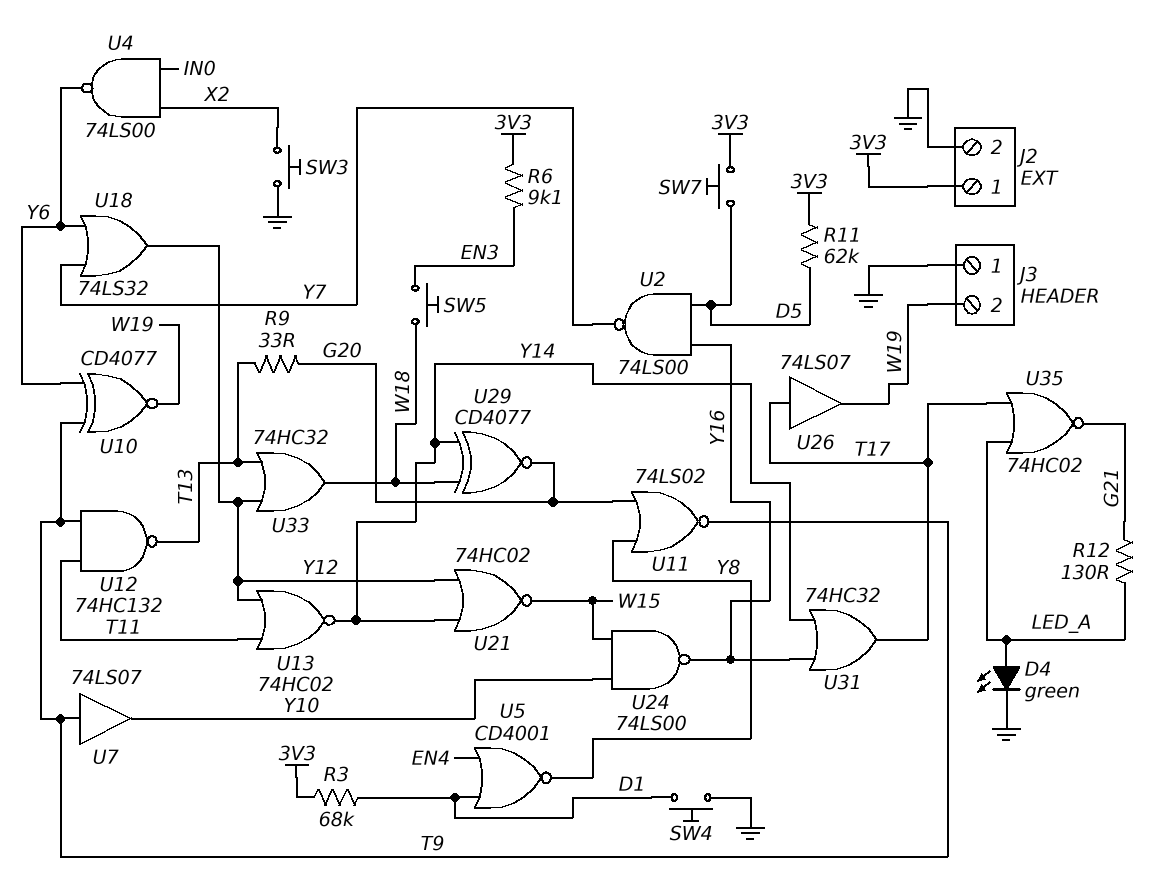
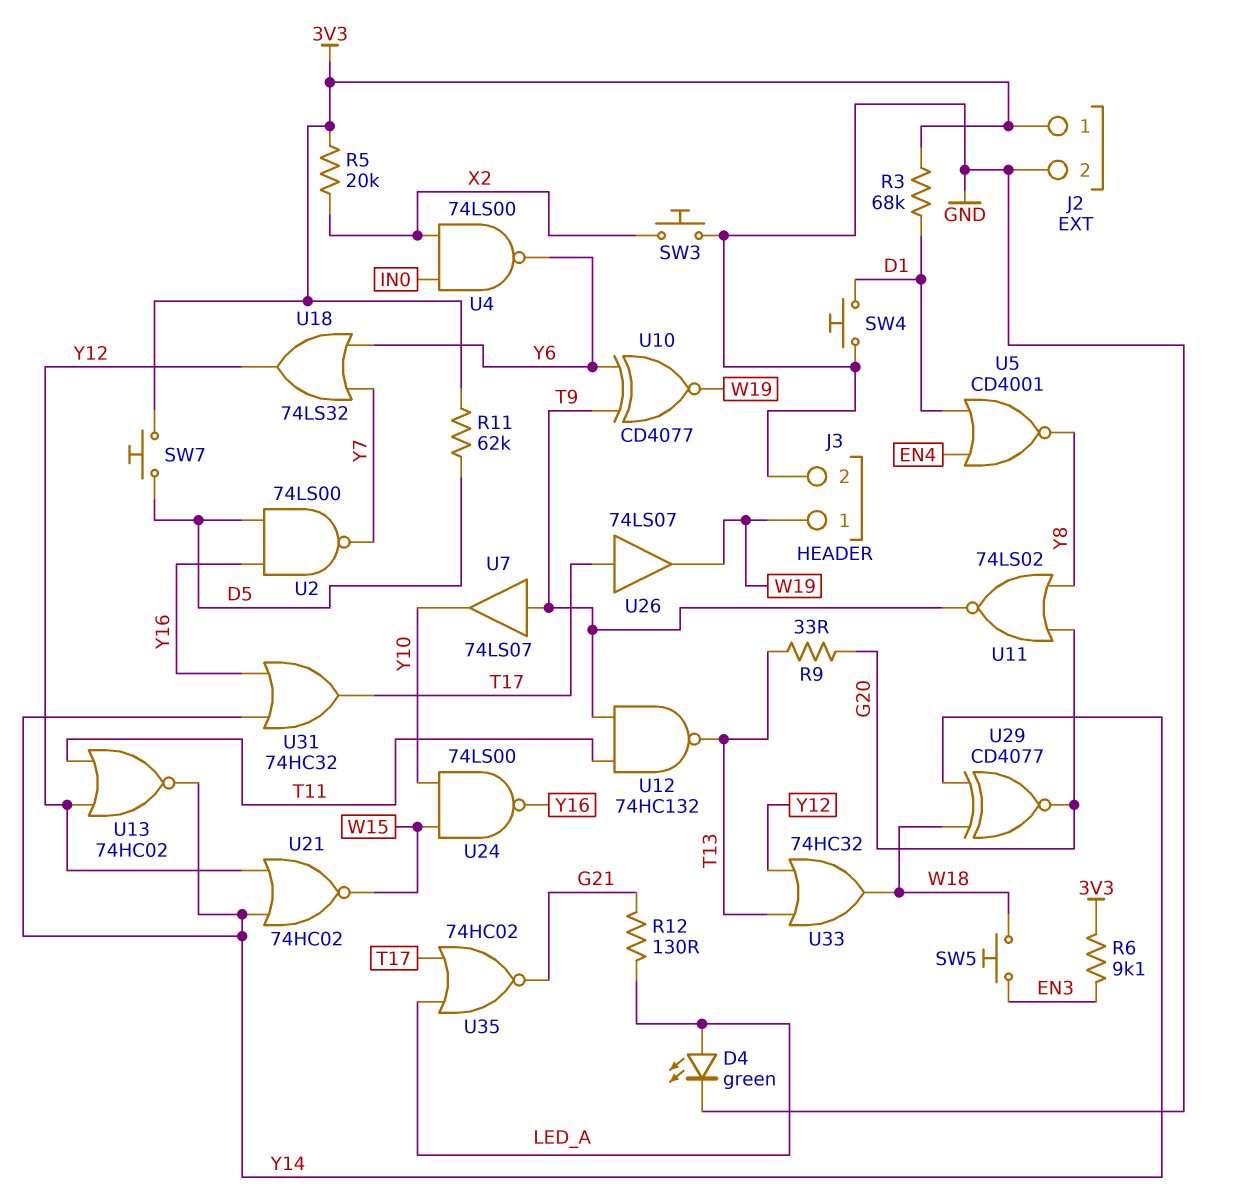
J3 pin 1: GND -> W19
J3 pin 2: W19 -> GND
R5: none -> 20k (3V3, X2)

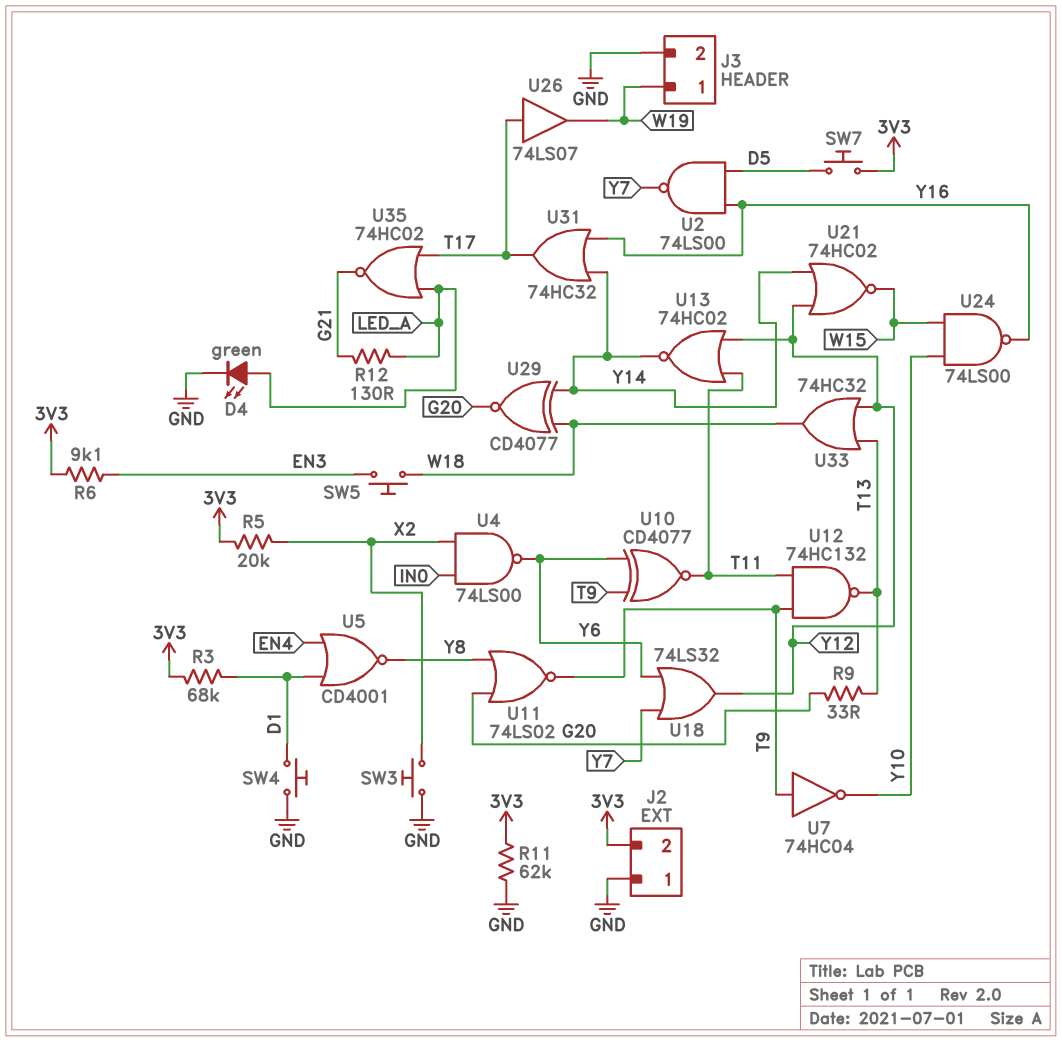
J2 pin 1: 3V3 -> GND
J2 pin 2: GND -> 3V3
R11: 62k (3V3, D5) -> 62k (3V3, GND)
U7: buffer 74LS07 (in T9, out Y10) -> NOT 74HC04 (in T9, out Y10)
U10: XNOR CD4077 (in T9, in Y6, out W19) -> XNOR CD4077 (in T9, in Y6, out T11)

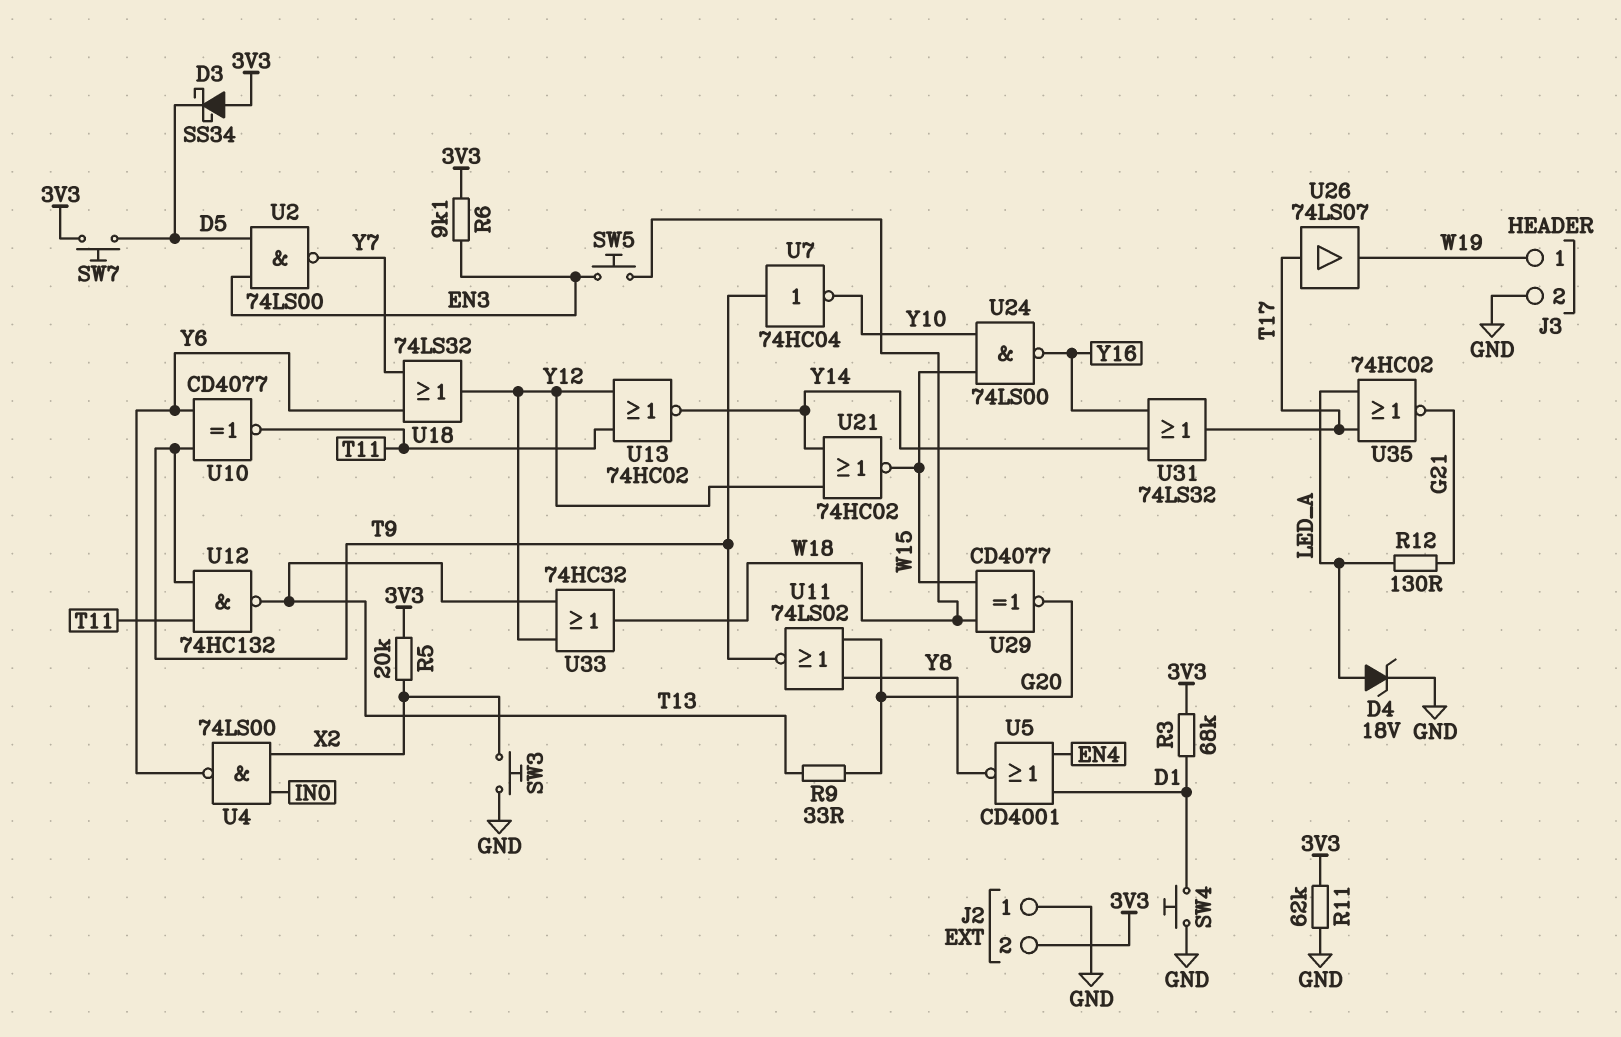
D3: none -> schottky SS34 (A 3V3, K D5)
D4: LED green (A LED_A, K GND) -> zener 18V (A LED_A, K GND)
U2: NAND 74LS00 (in D5, in Y16, out Y7) -> NAND 74LS00 (in D5, in EN3, out Y7)
U29: XNOR CD4077 (in W18, in Y14, out G20) -> XNOR CD4077 (in W15, in W18, out G20)
U31: OR 74HC32 (in Y14, in Y16, out T17) -> OR 74LS32 (in Y14, in Y16, out T17)

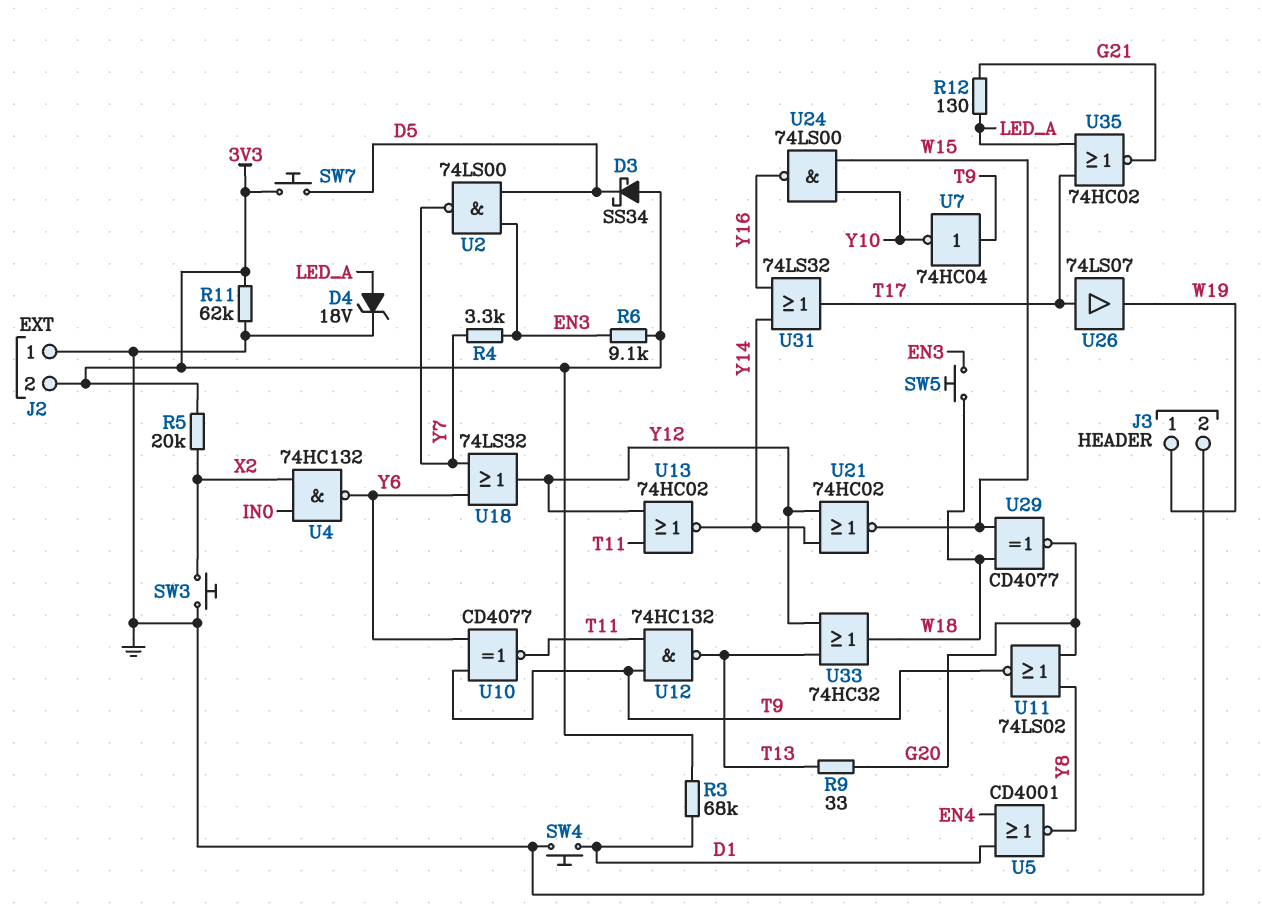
R4: none -> 3.3k (EN3, Y7)
U4: NAND 74LS00 (in IN0, in X2, out Y6) -> NAND 74HC132 (in IN0, in X2, out Y6)

